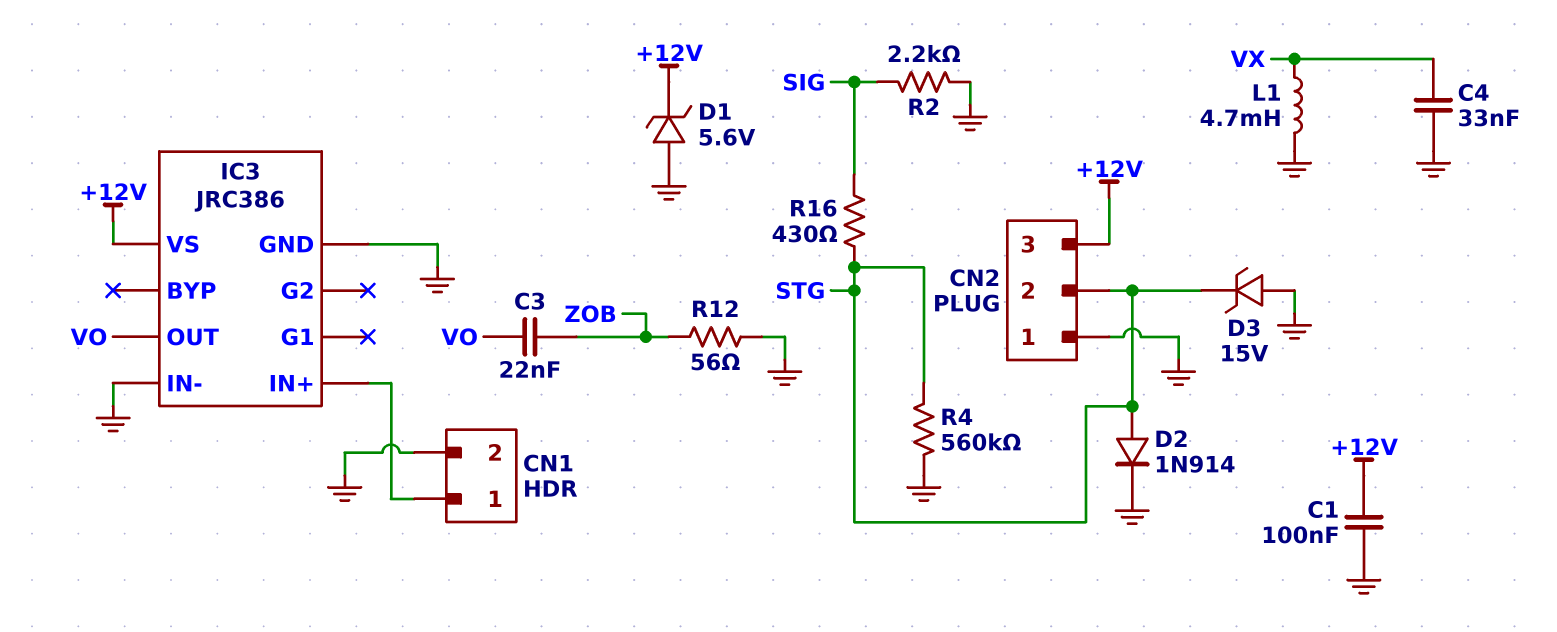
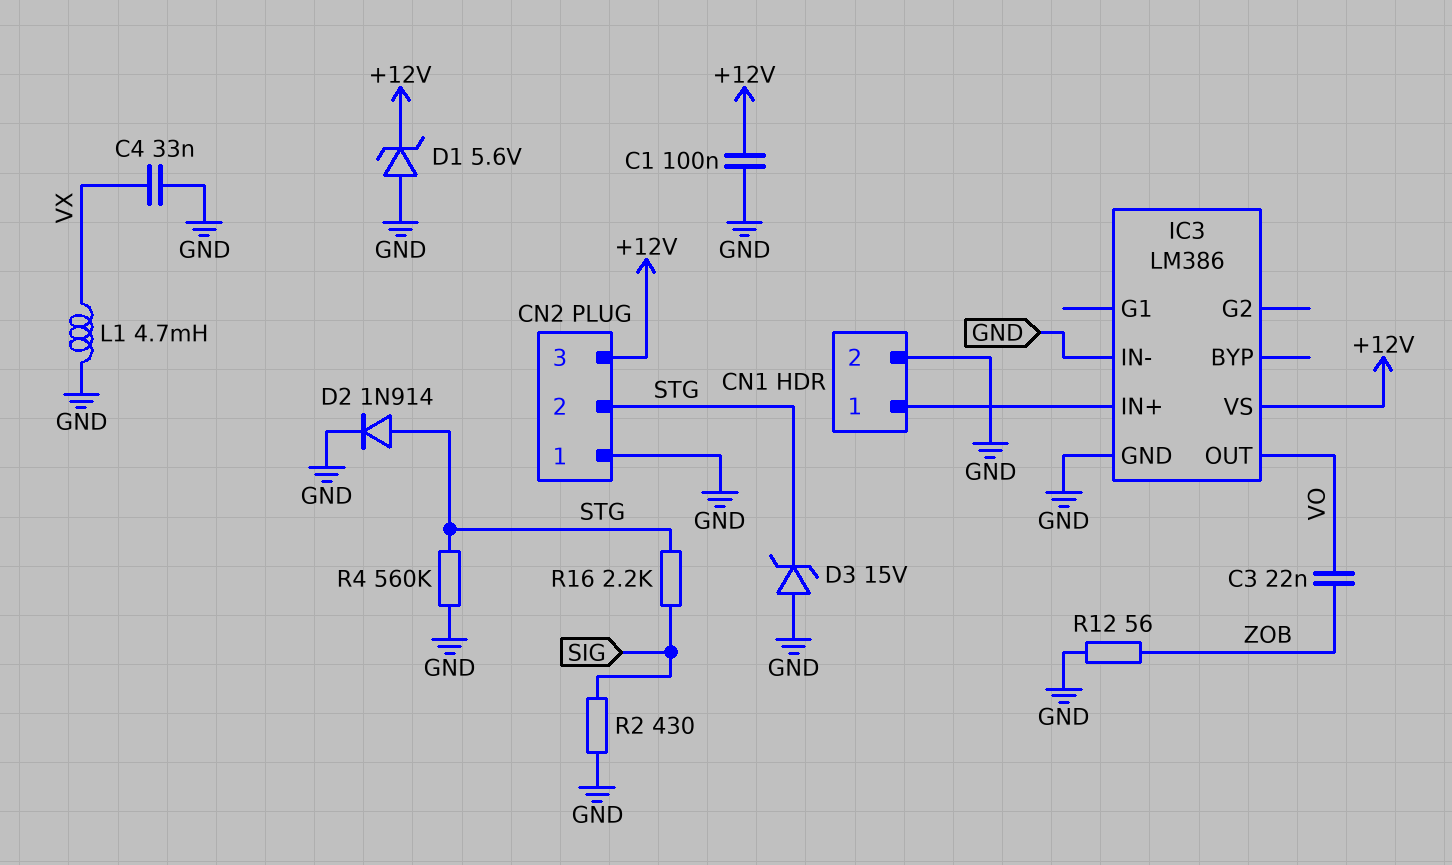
IC3: JRC386 -> LM386
R2: 2.2k (GND, SIG) -> 430 (GND, SIG)
R16: 430 (SIG, STG) -> 2.2k (SIG, STG)

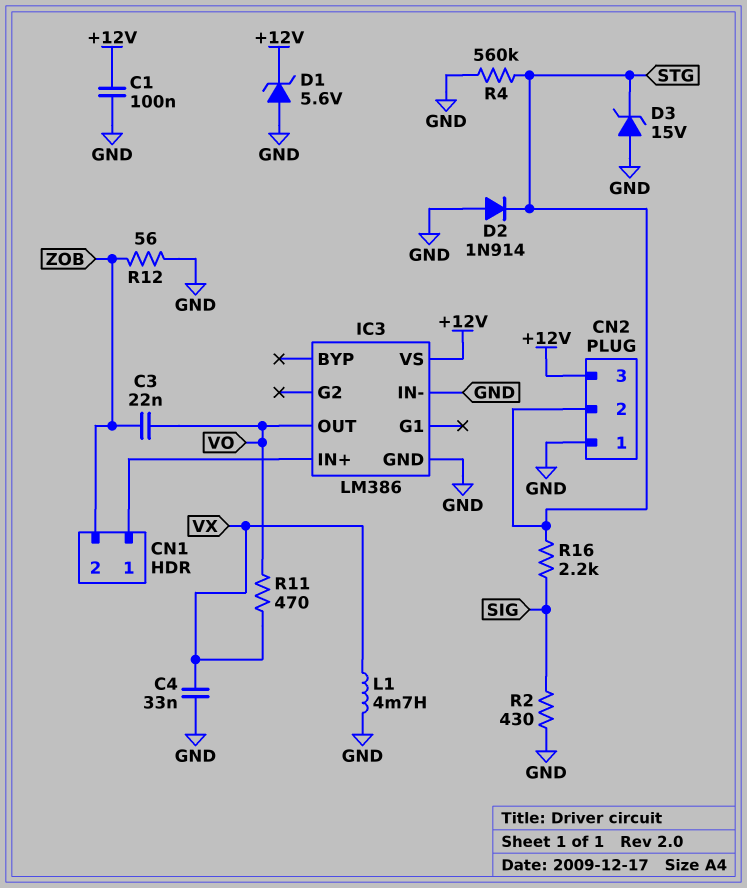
CN1 pin 2: GND -> ZOB
D2: diode 1N914 (A STG, K GND) -> diode 1N914 (A GND, K STG)
R11: none -> 470 (VO, VX)

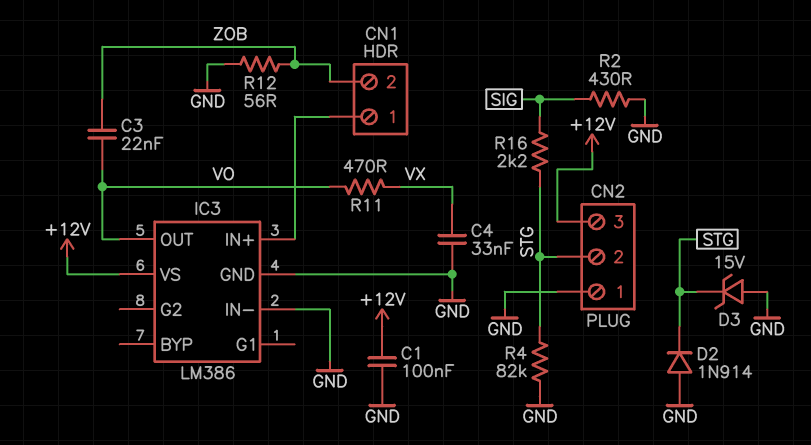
D1: zener 5.6V (A GND, K +12V) -> none
L1: 4.7mH (GND, VX) -> none
R4: 560k (GND, STG) -> 82k (GND, STG)

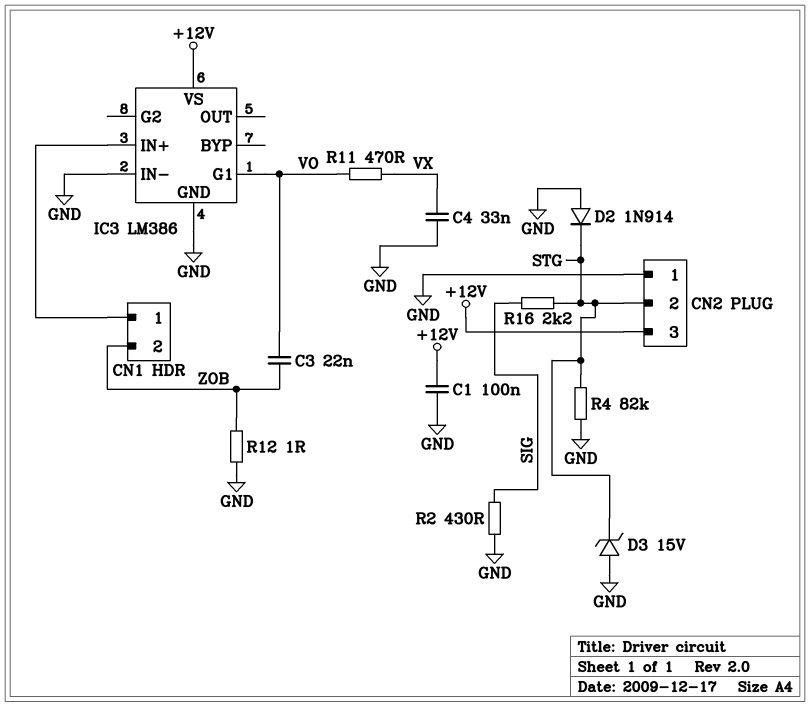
IC3 pin G1: none -> VO
IC3 pin OUT: VO -> none
R12: 56 (GND, ZOB) -> 1 (GND, ZOB)

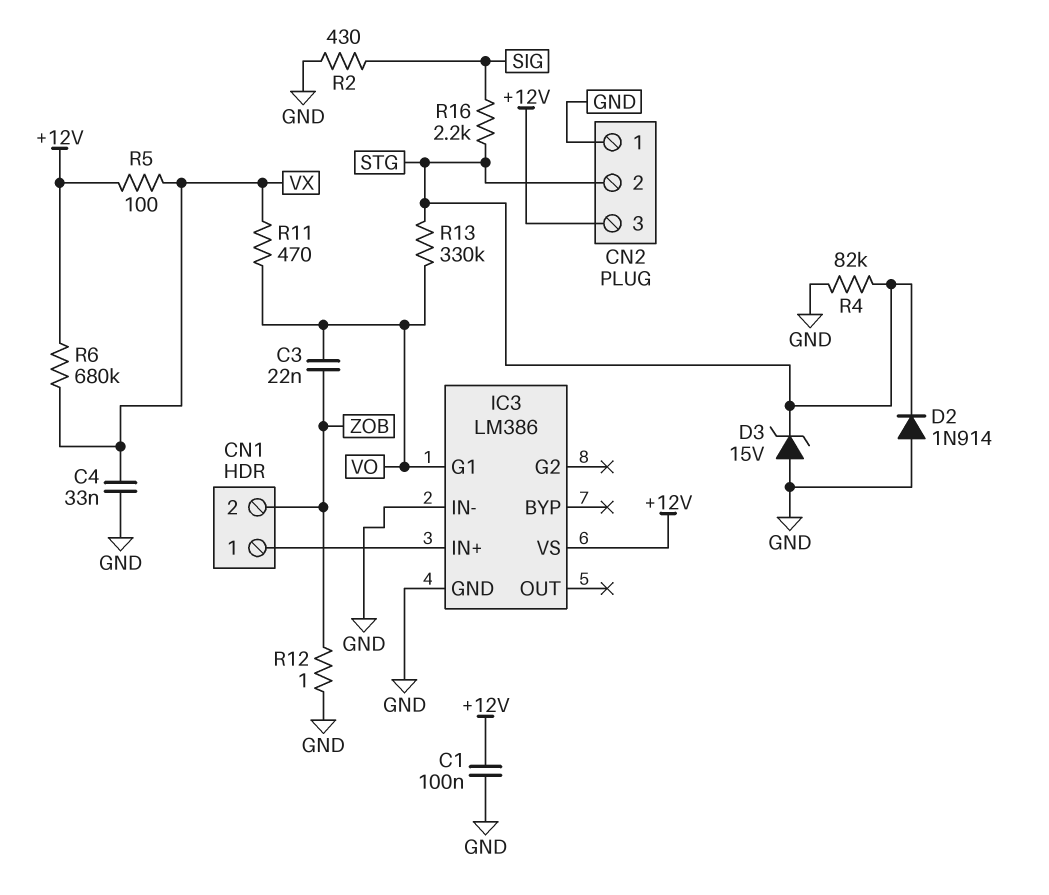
R5: none -> 100 (+12V, VX)
R6: none -> 680k (+12V, VX)
R13: none -> 330k (STG, VO)

